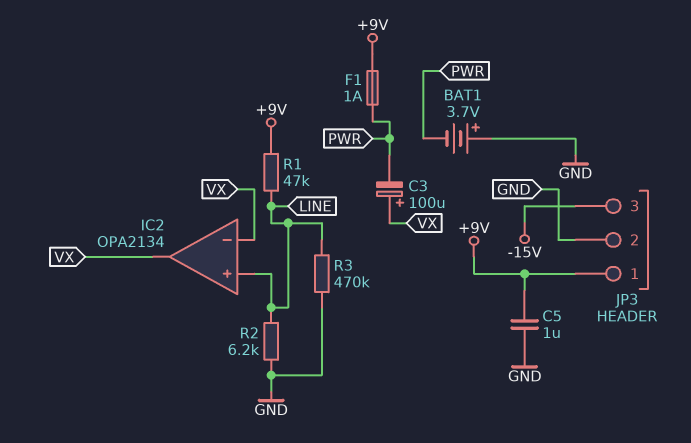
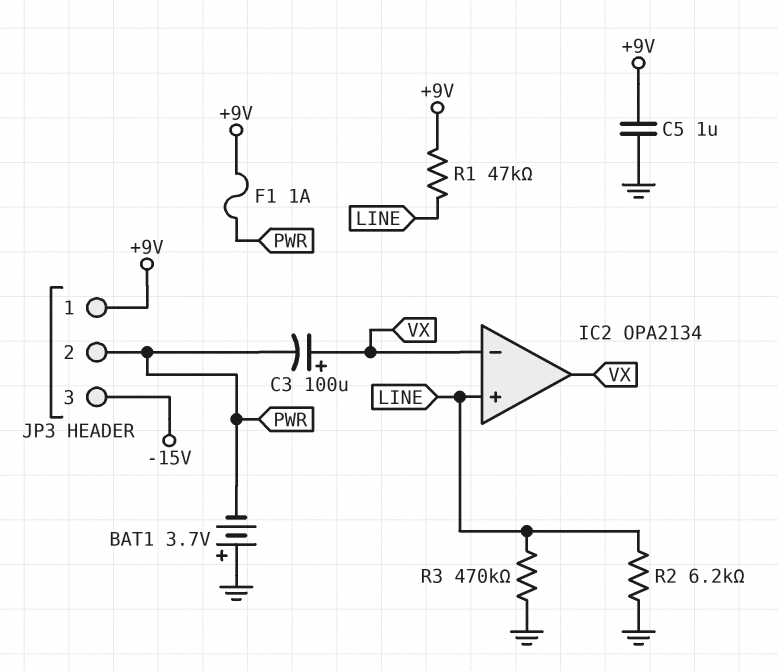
JP3 pin 2: GND -> PWR

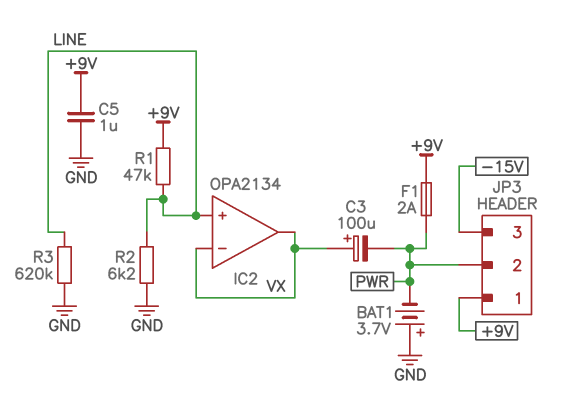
F1: 1A (+9V, PWR) -> 2A (+9V, PWR)
R3: 470k (GND, LINE) -> 620k (GND, LINE)

